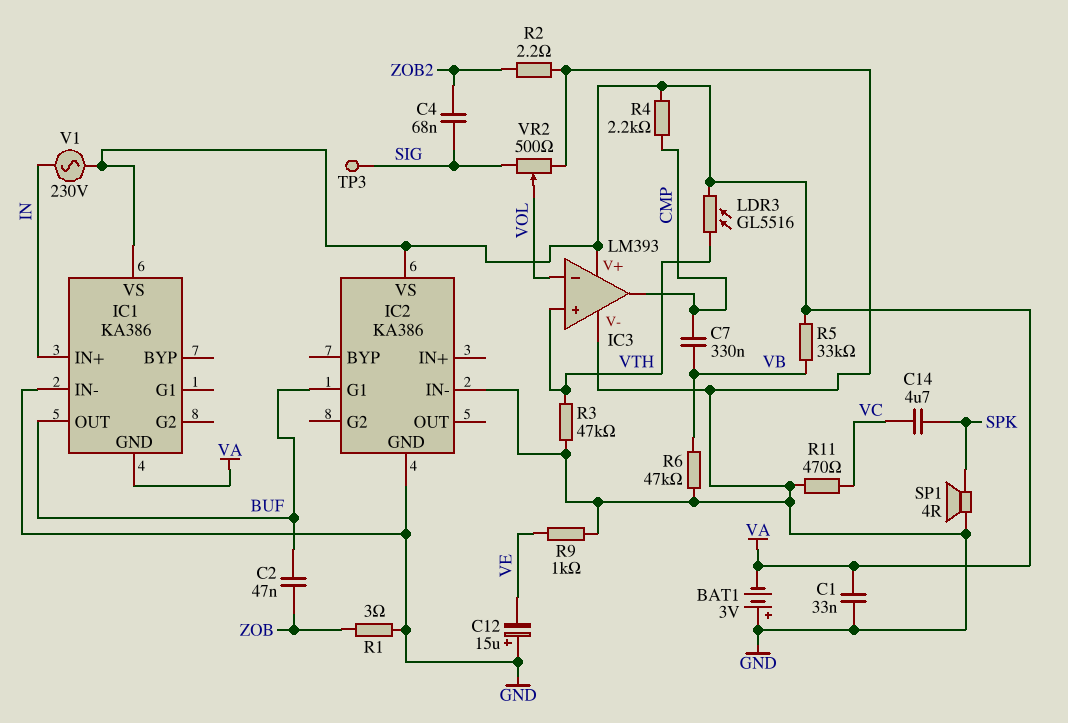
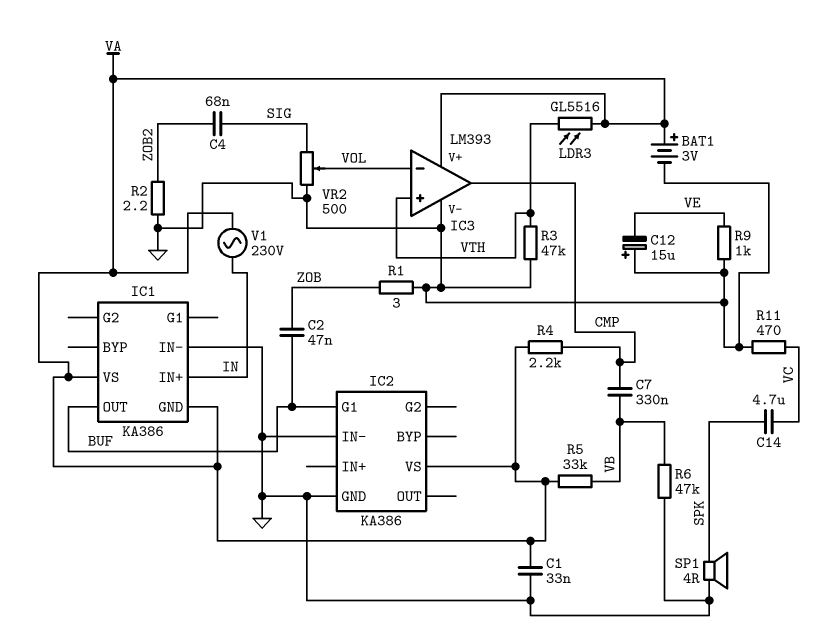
BAT1: 3V (plus GND, minus VA) -> 3V (plus VA, minus GND)
TP3: test point (SIG) -> none

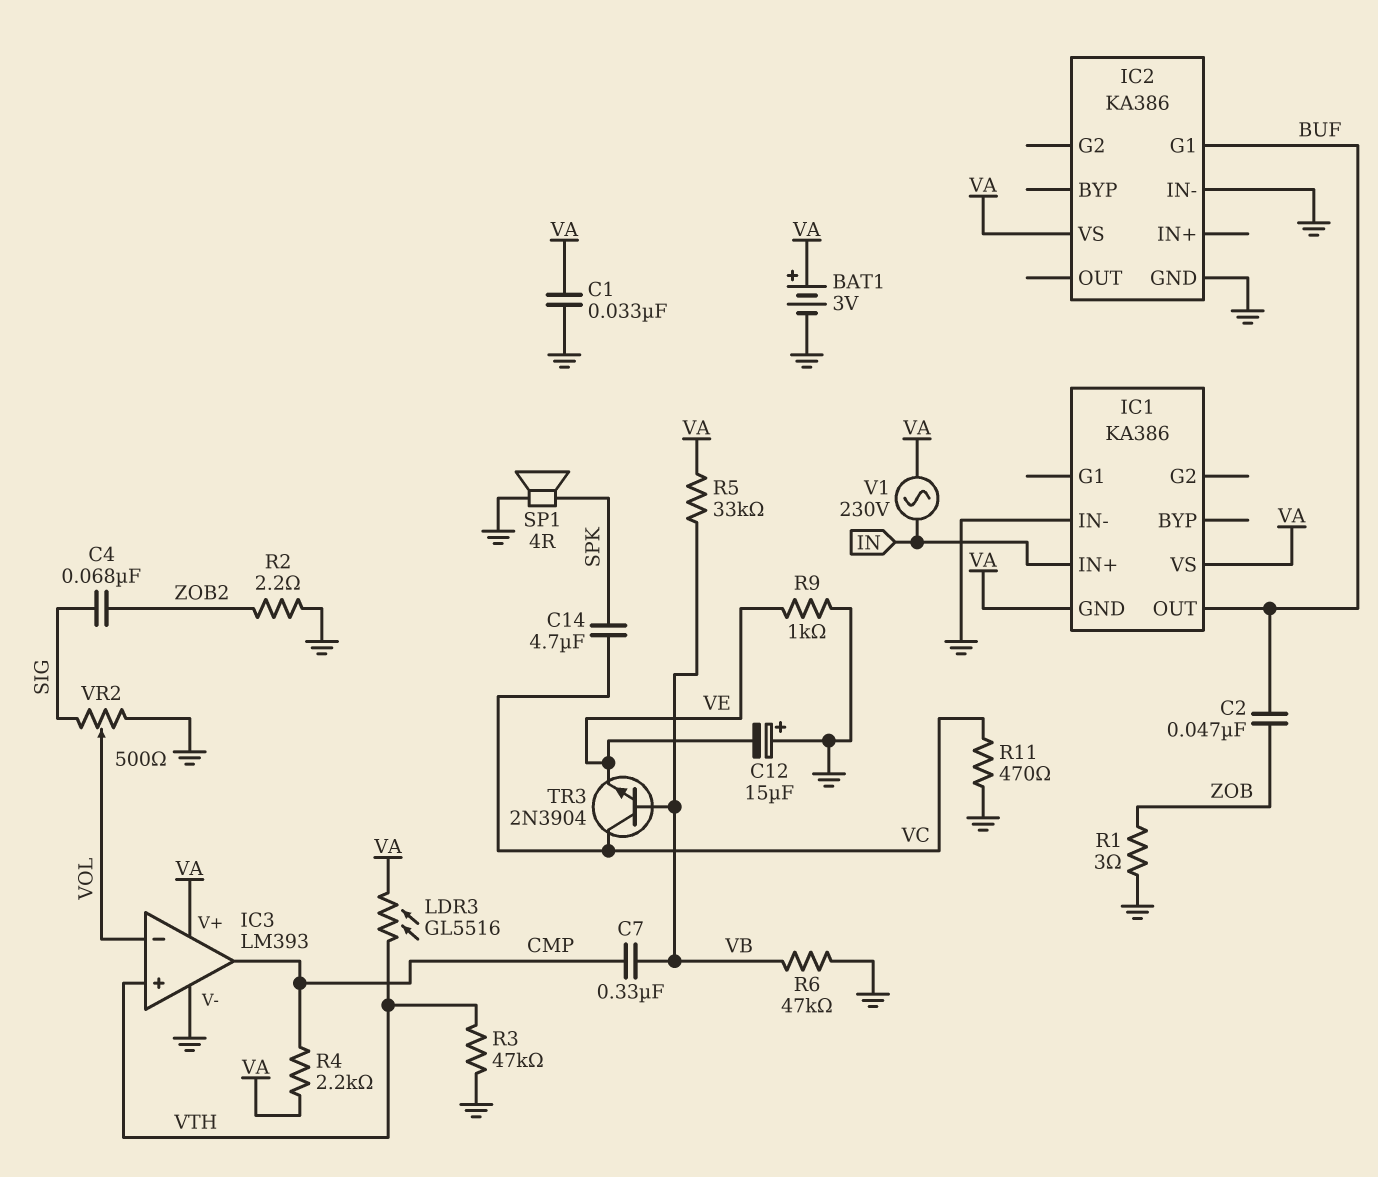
TR3: none -> NPN 2N3904 (B VB, C VC, E VE)

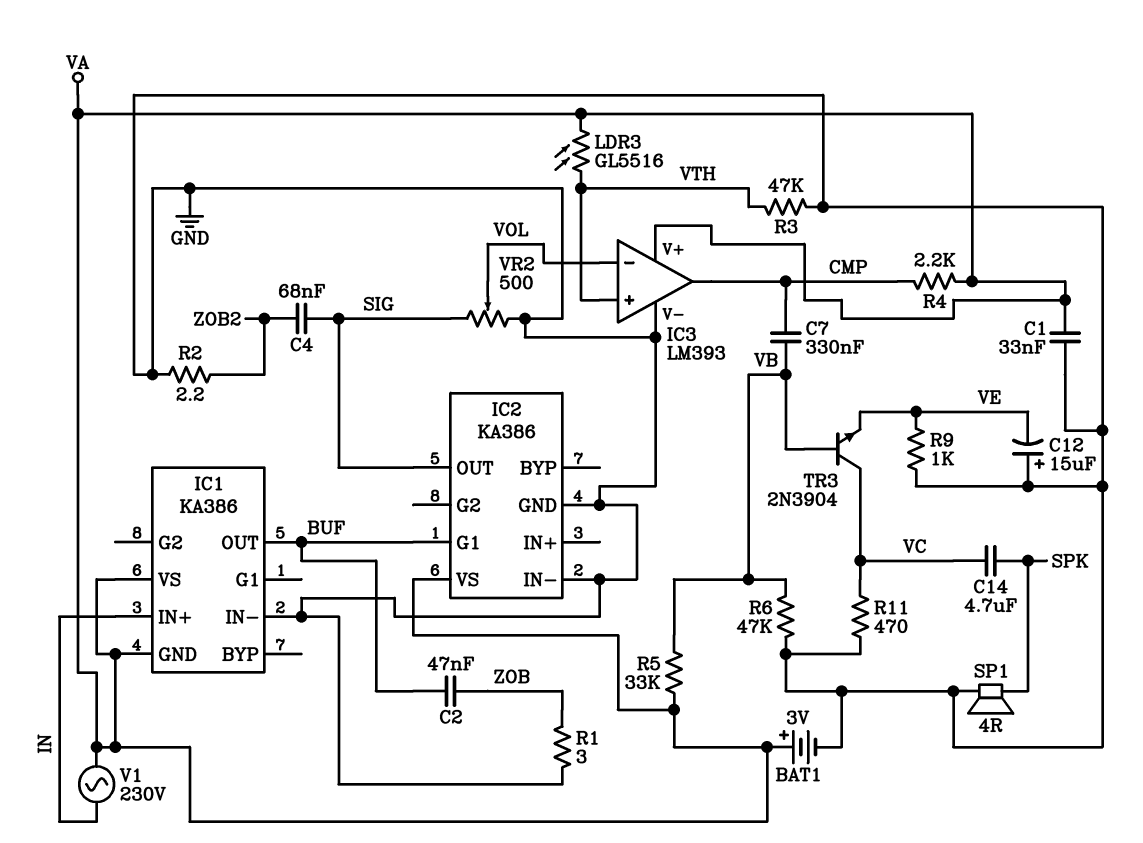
IC2 pin OUT: none -> SIG

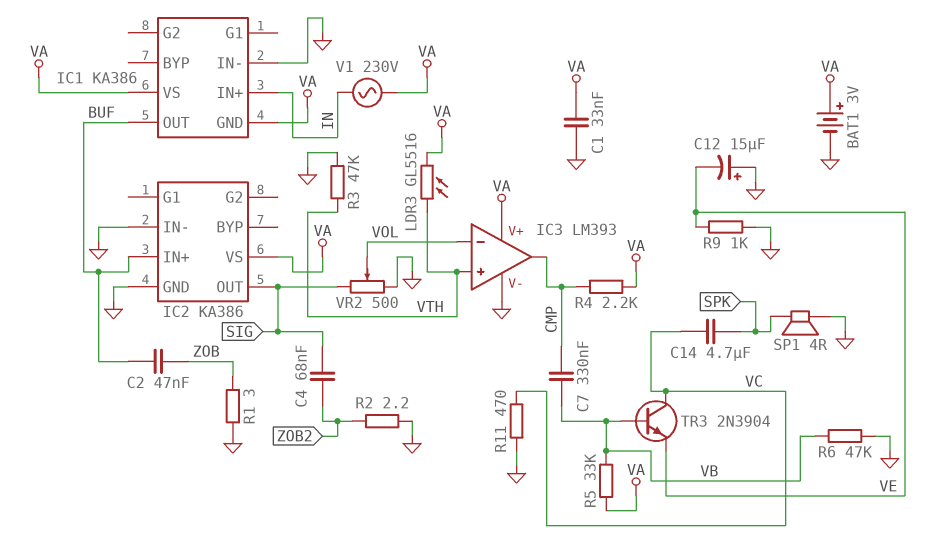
IC2 pin G1: BUF -> none
IC2 pin IN+: none -> BUF

